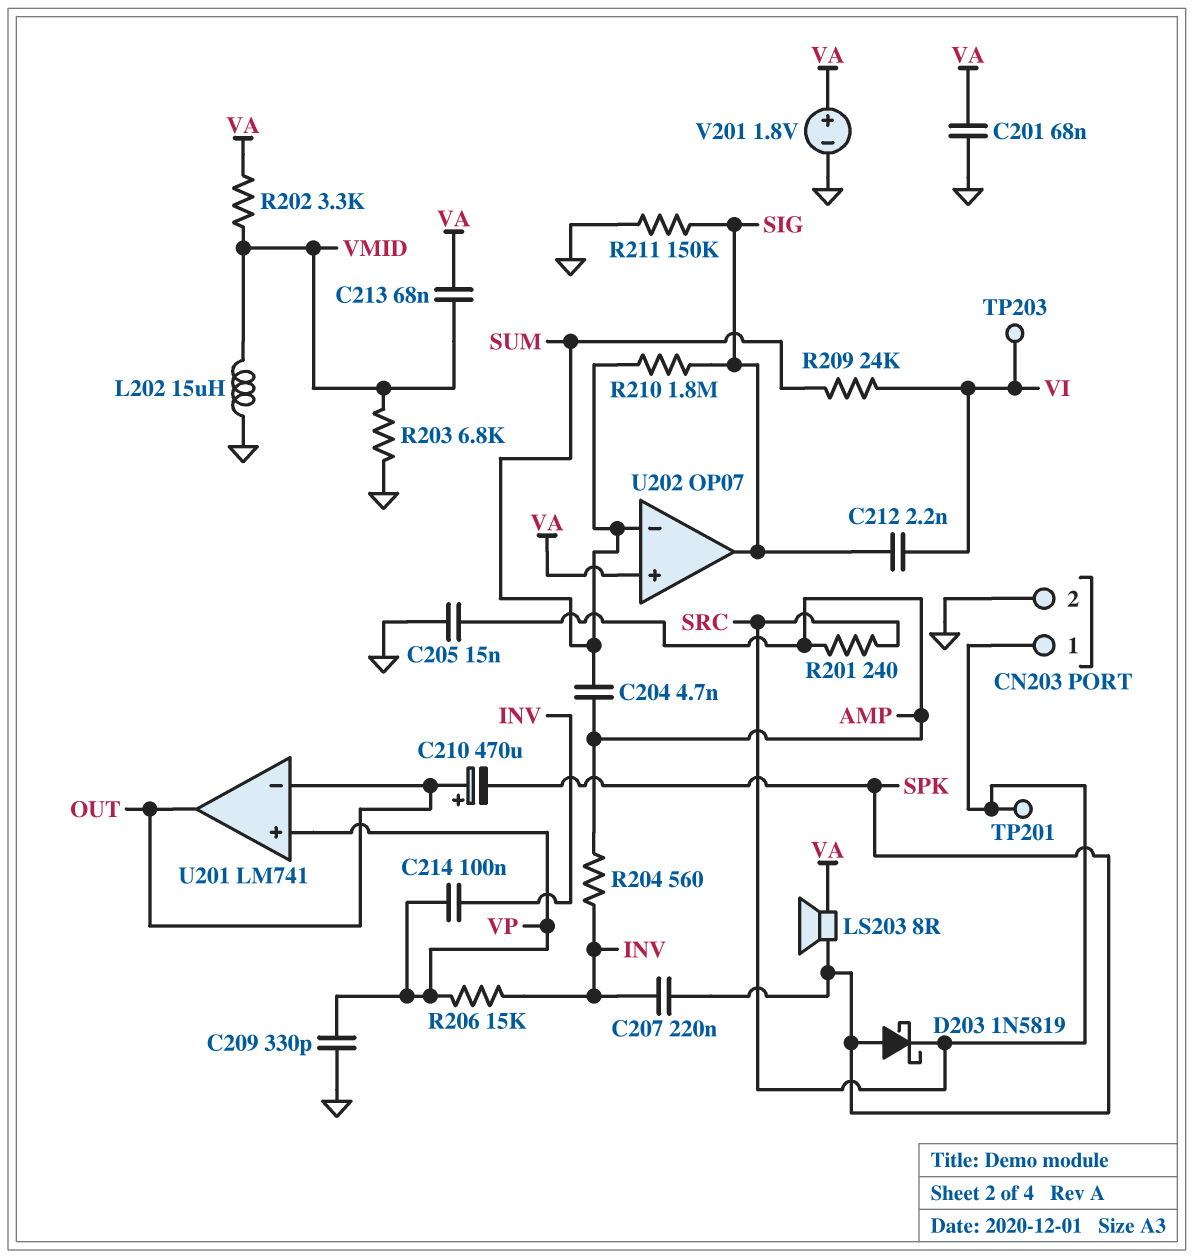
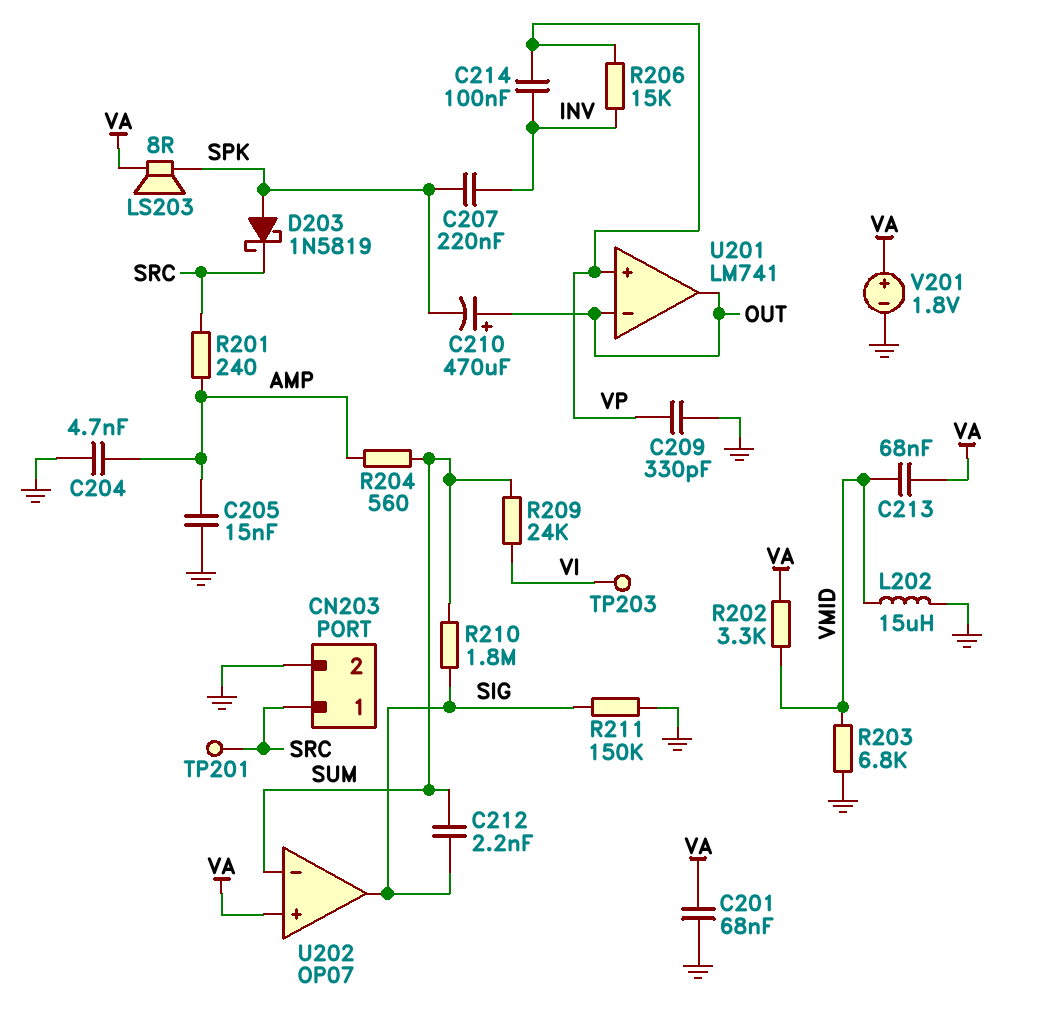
C204: 4.7nF (AMP, SUM) -> 4.7nF (AMP, GND)
C212: 2.2nF (SIG, VI) -> 2.2nF (SIG, SUM)
R204: 560 (AMP, INV) -> 560 (AMP, SUM)

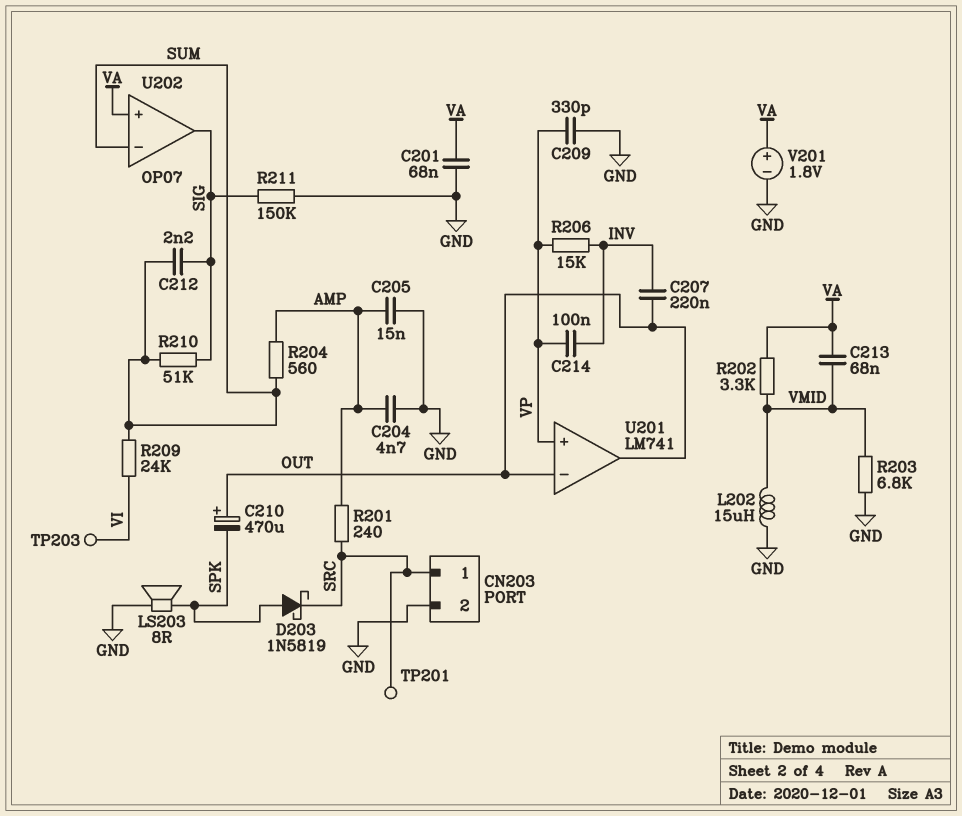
C207: 220nF (INV, SPK) -> 220nF (INV, OUT)
LS203: speaker 8R (SPK, VA) -> speaker 8R (GND, SPK)
R210: 1.8M (SIG, SUM) -> 51k (SIG, SUM)

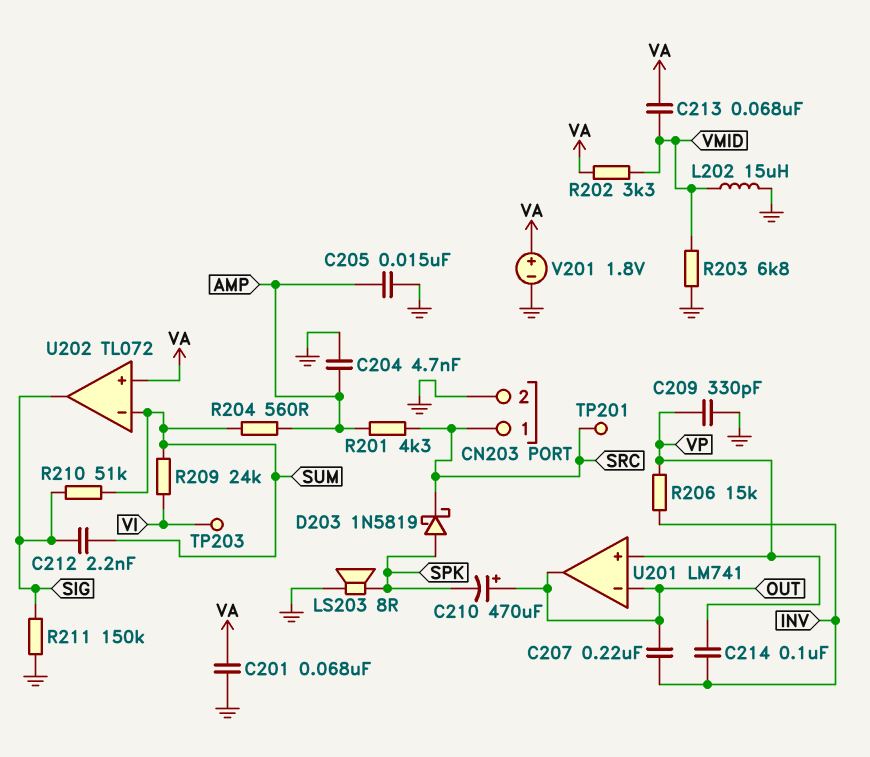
R201: 240 (AMP, SRC) -> 4.3k (AMP, SRC)
U202: OP07 -> TL072

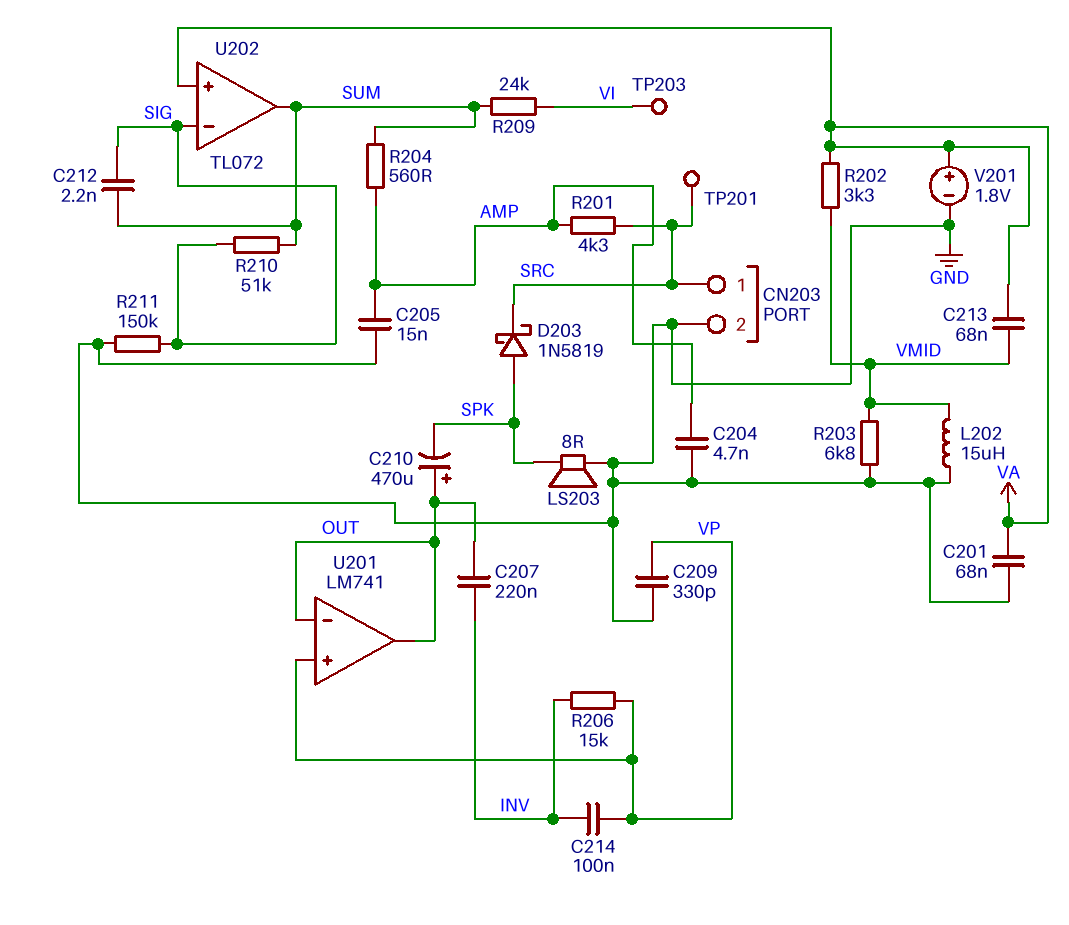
U202 pin in-: SUM -> SIG
U202 pin out: SIG -> SUM

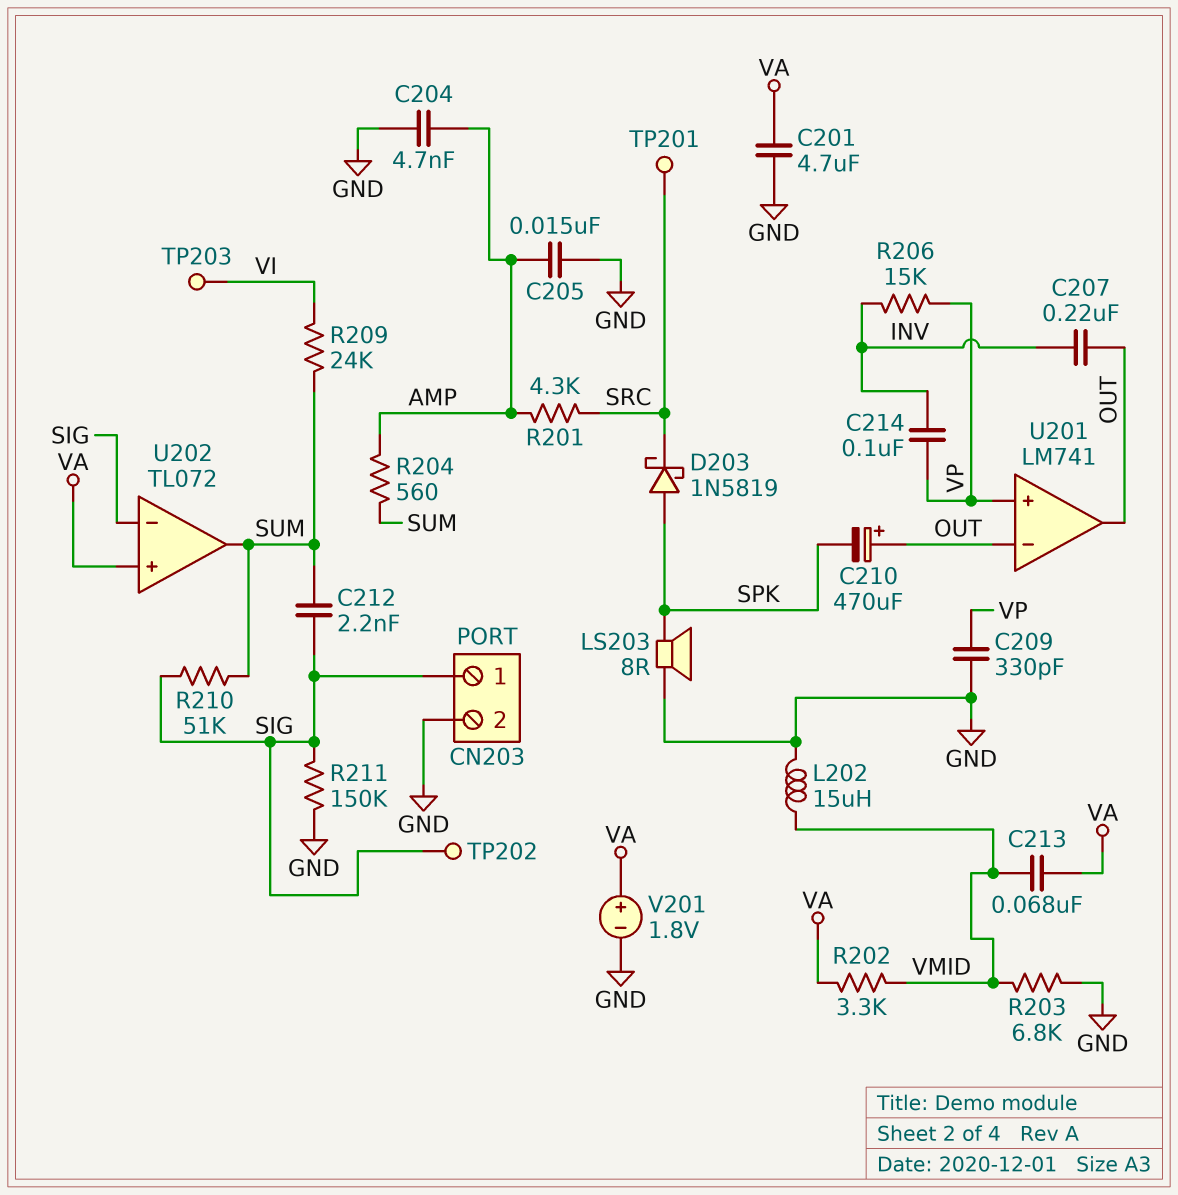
C201: 68nF (GND, VA) -> 4.7uF (GND, VA)
CN203 pin 1: SRC -> SIG
TP202: none -> test point (SIG)

